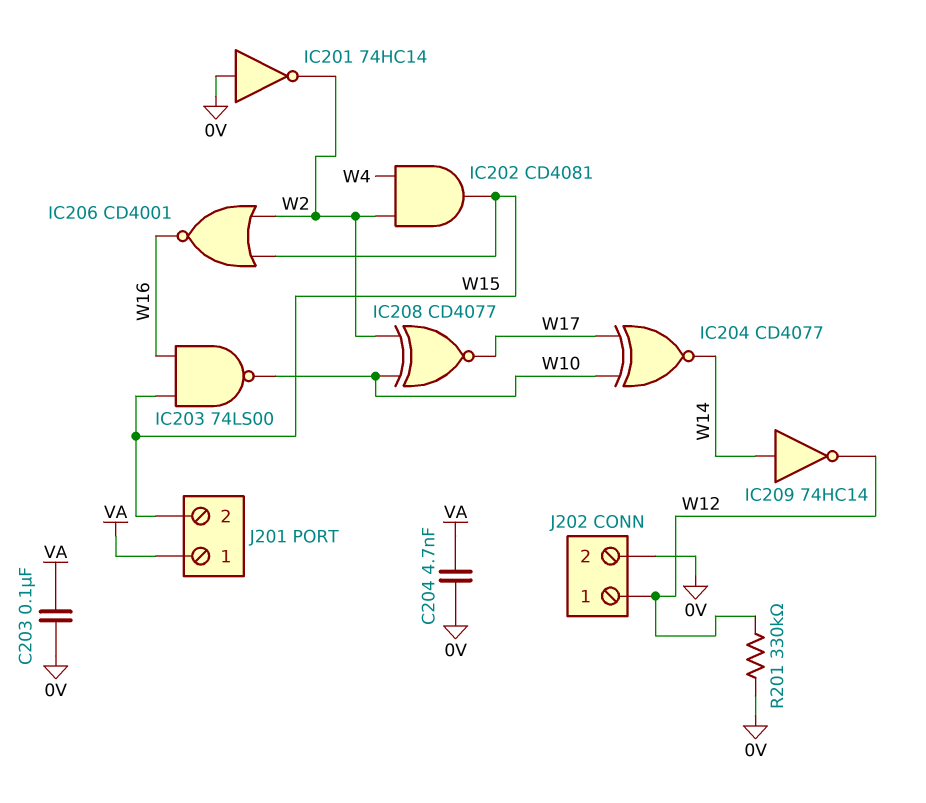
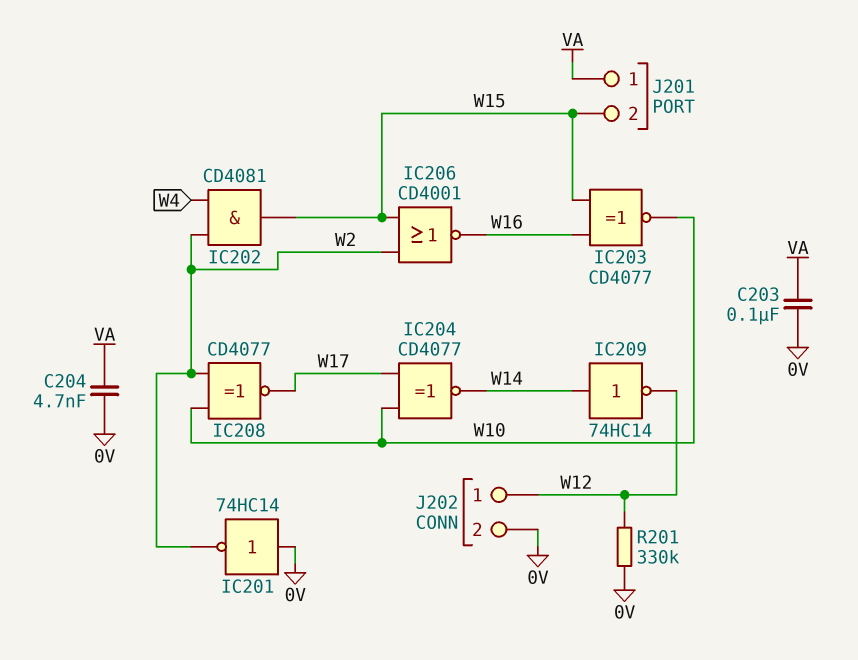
IC203: NAND 74LS00 (in W15, in W16, out W10) -> XNOR CD4077 (in W15, in W16, out W10)

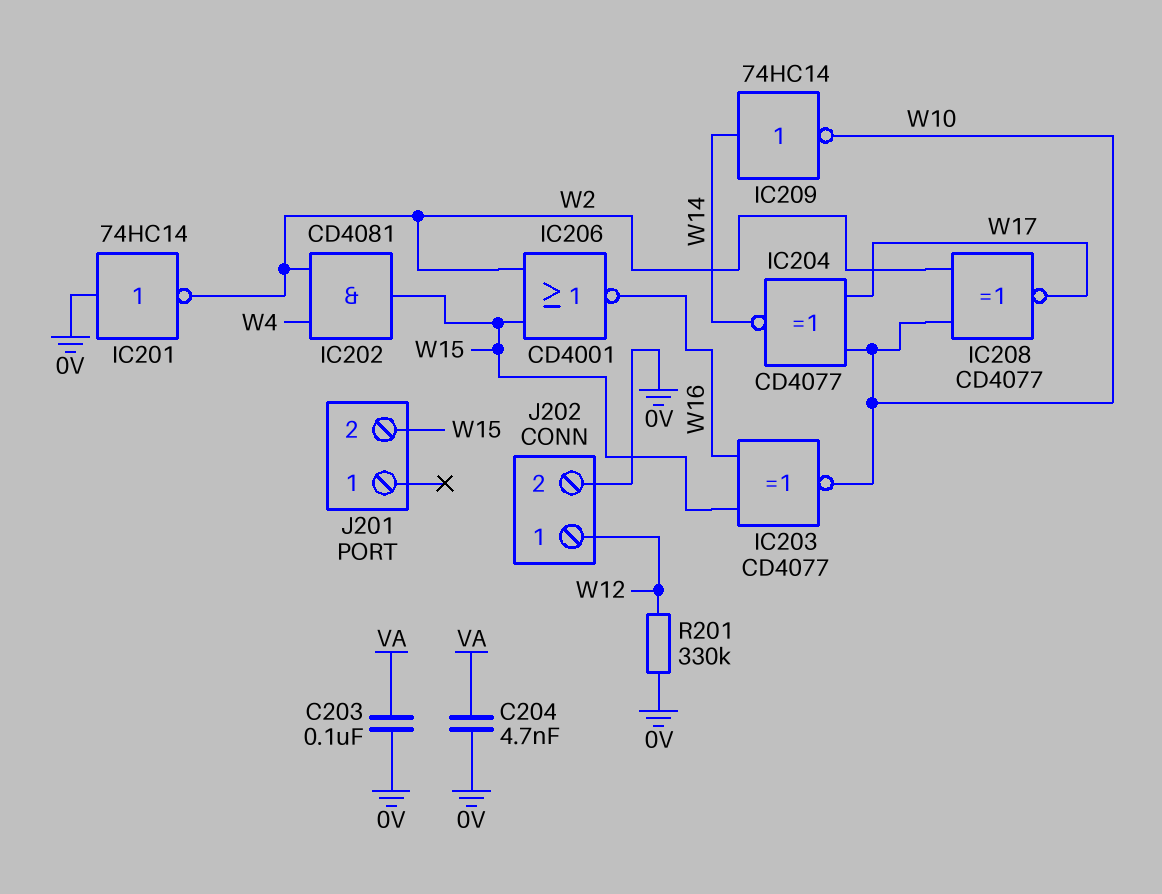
IC209: NOT 74HC14 (in W14, out W12) -> NOT 74HC14 (in W14, out W10)
J201 pin 1: VA -> none

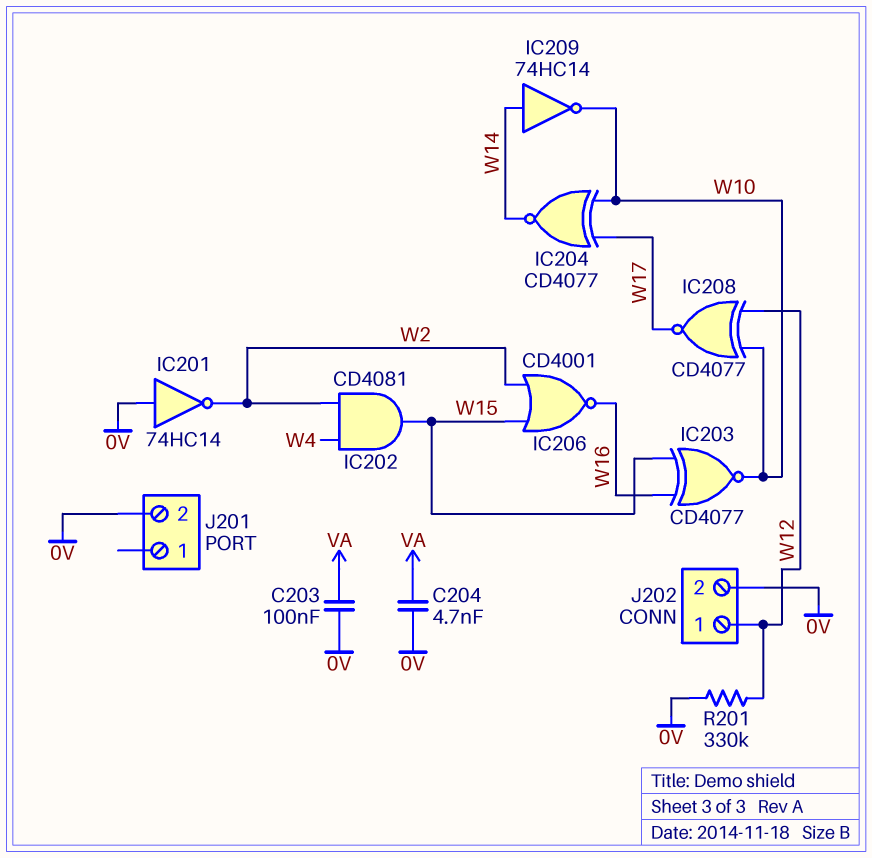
IC208: XNOR CD4077 (in W2, in W10, out W17) -> XNOR CD4077 (in W10, in W12, out W17)
J201 pin 2: W15 -> 0V

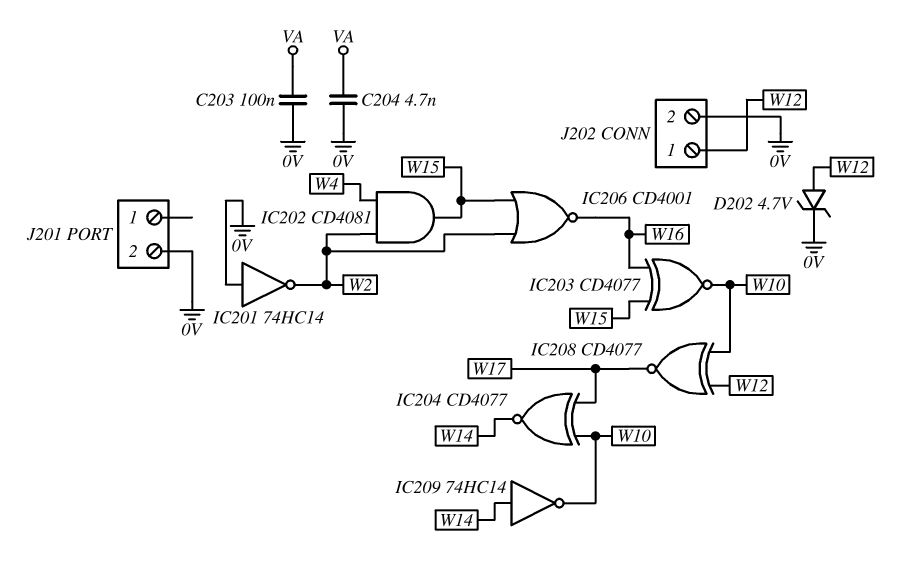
D202: none -> zener 4.7V (A W12, K 0V)
R201: 330k (0V, W12) -> none

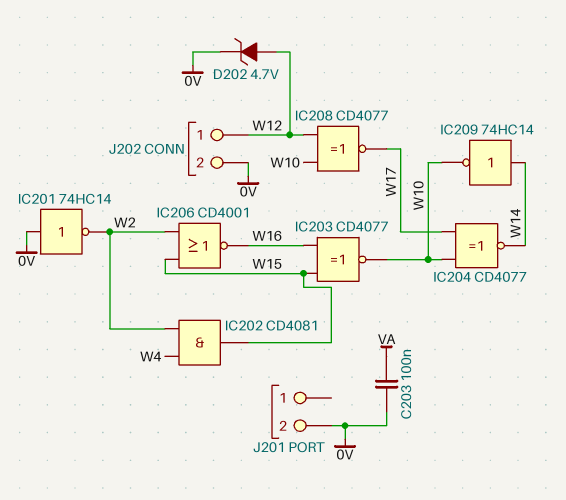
C204: 4.7nF (0V, VA) -> none

